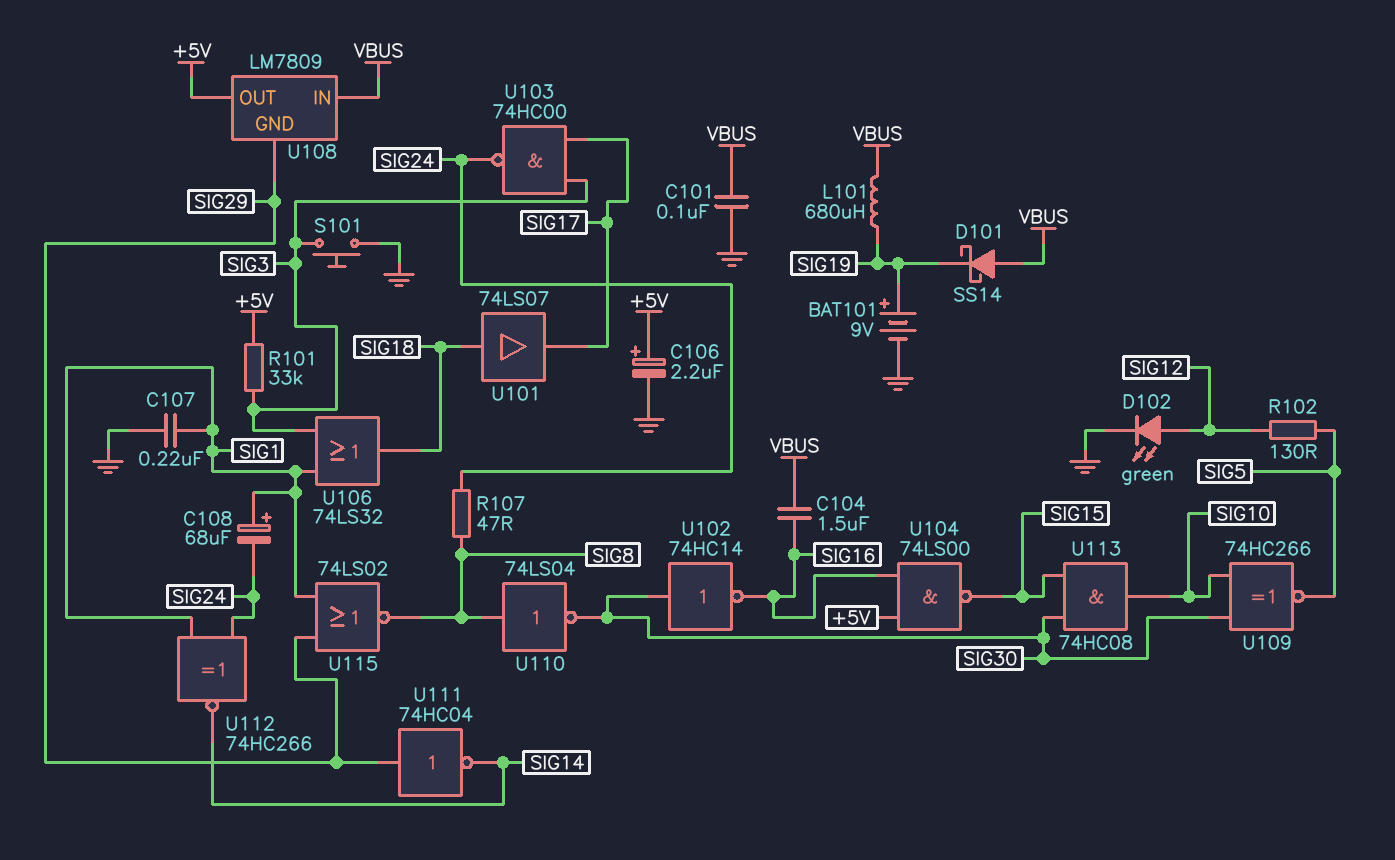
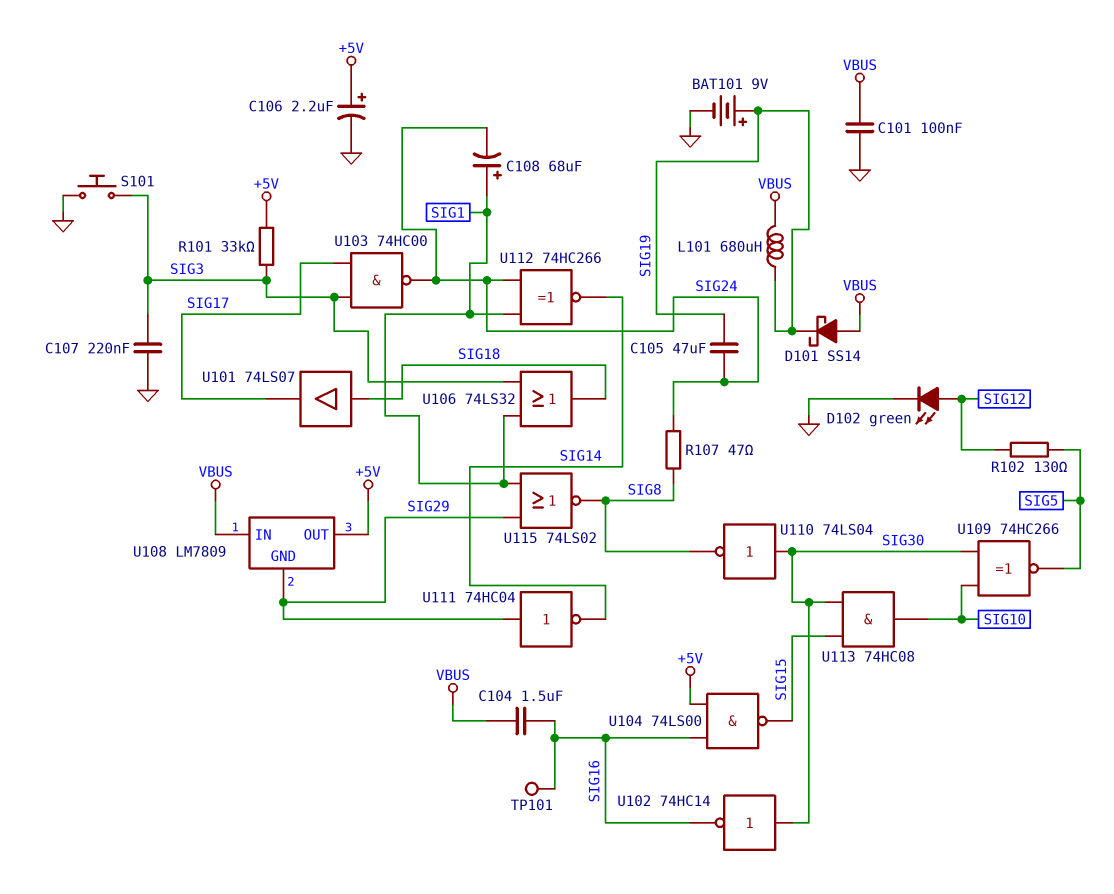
C105: none -> 47uF (SIG19, SIG24)
C107: 220nF (GND, SIG1) -> 220nF (GND, SIG3)
TP101: none -> test point (SIG16)
U110: NOT 74LS04 (in SIG8, out SIG30) -> NOT 74LS04 (in SIG30, out SIG8)

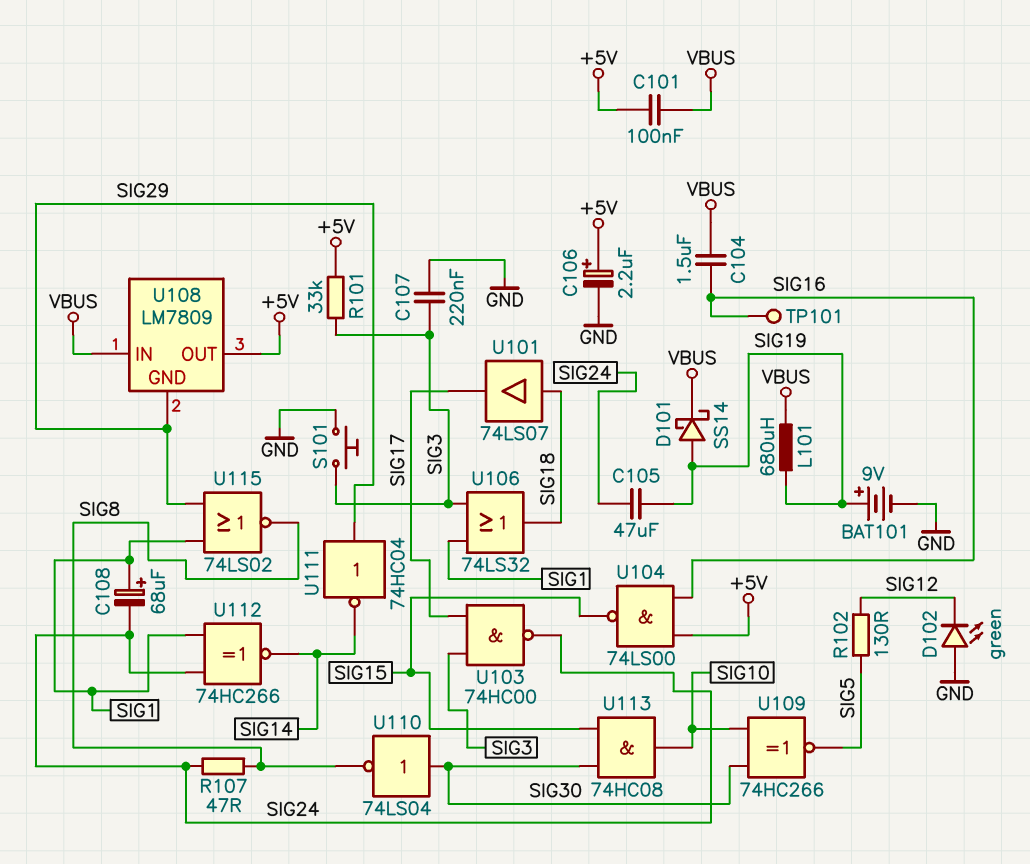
C101: 100nF (GND, VBUS) -> 100nF (+5V, VBUS)
D101: schottky SS14 (A VBUS, K SIG19) -> schottky SS14 (A SIG19, K VBUS)
D102: LED green (A SIG12, K GND) -> LED green (A GND, K SIG12)
U102: NOT 74HC14 (in SIG30, out SIG16) -> none

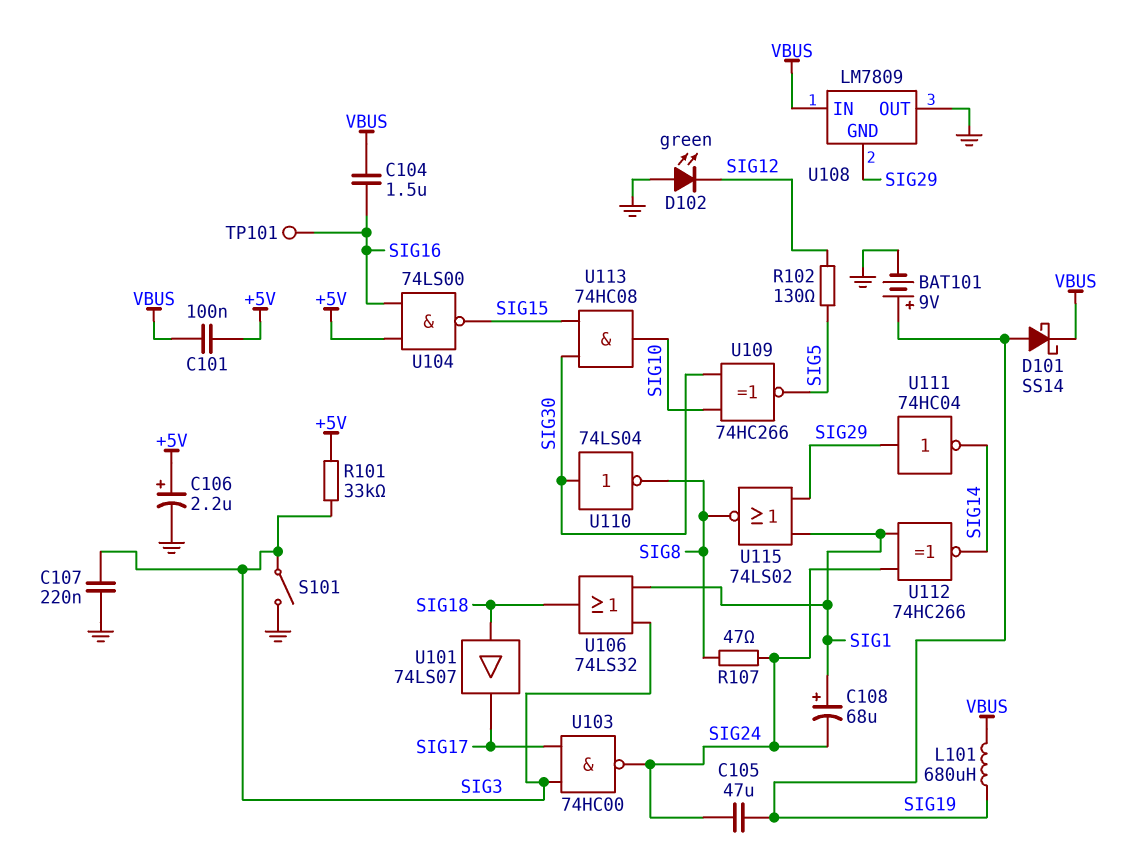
S101: button (GND, SIG3) -> switch (GND, SIG3)
U108 pin OUT: +5V -> GND

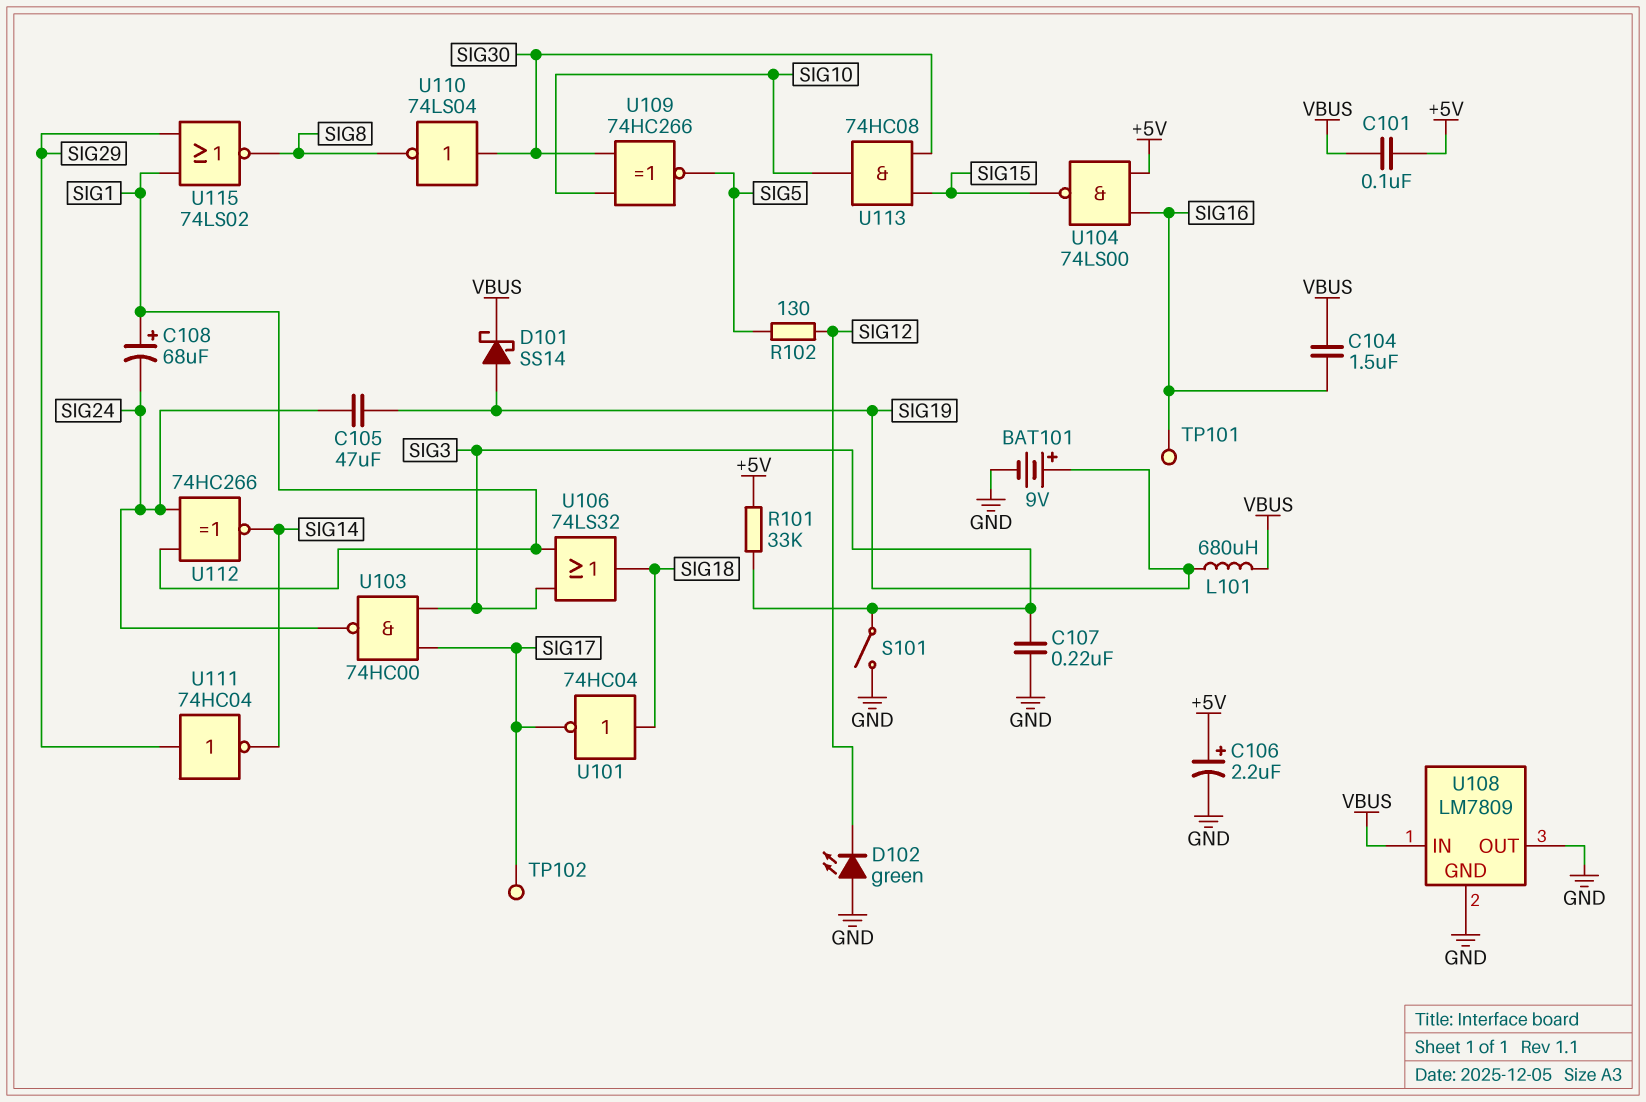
R107: 47 (SIG8, SIG24) -> none
TP102: none -> test point (SIG17)
U101: buffer 74LS07 (in SIG18, out SIG17) -> NOT 74HC04 (in SIG18, out SIG17)
U108 pin GND: SIG29 -> GND

